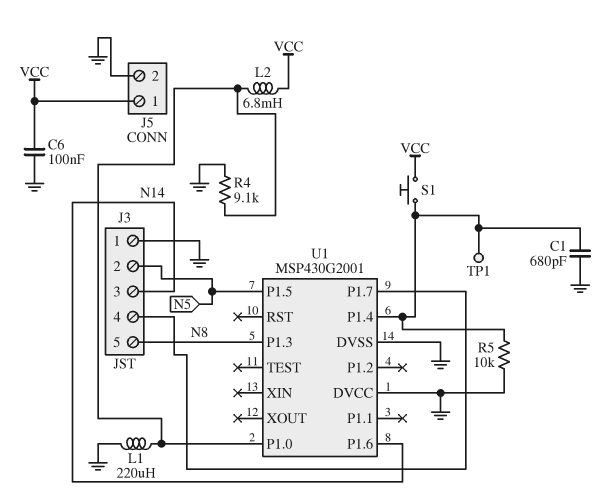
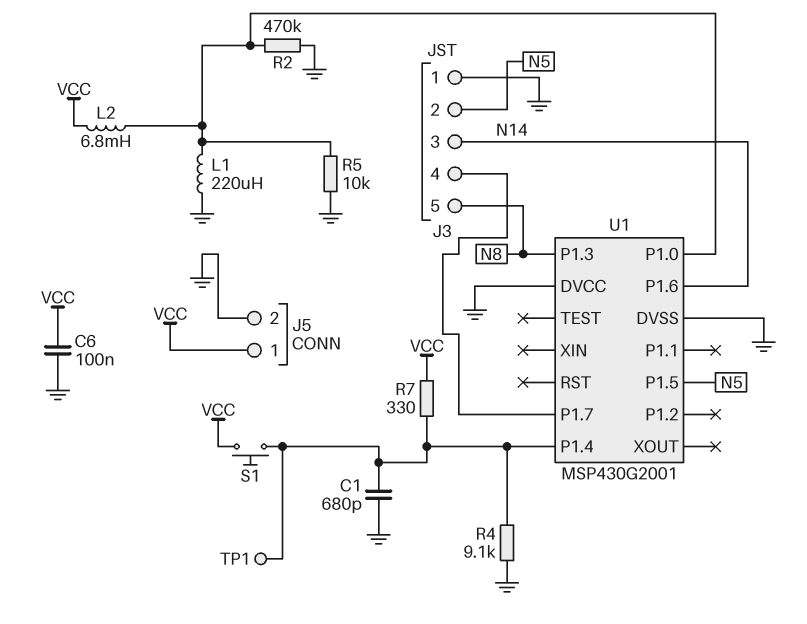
R2: none -> 470k (GND, U1/P1.0)
R4: 9.1k (GND, U1/P1.0) -> 9.1k (GND, U1/P1.4)
R5: 10k (GND, U1/P1.4) -> 10k (GND, U1/P1.0)
R7: none -> 330 (U1/P1.4, VCC)

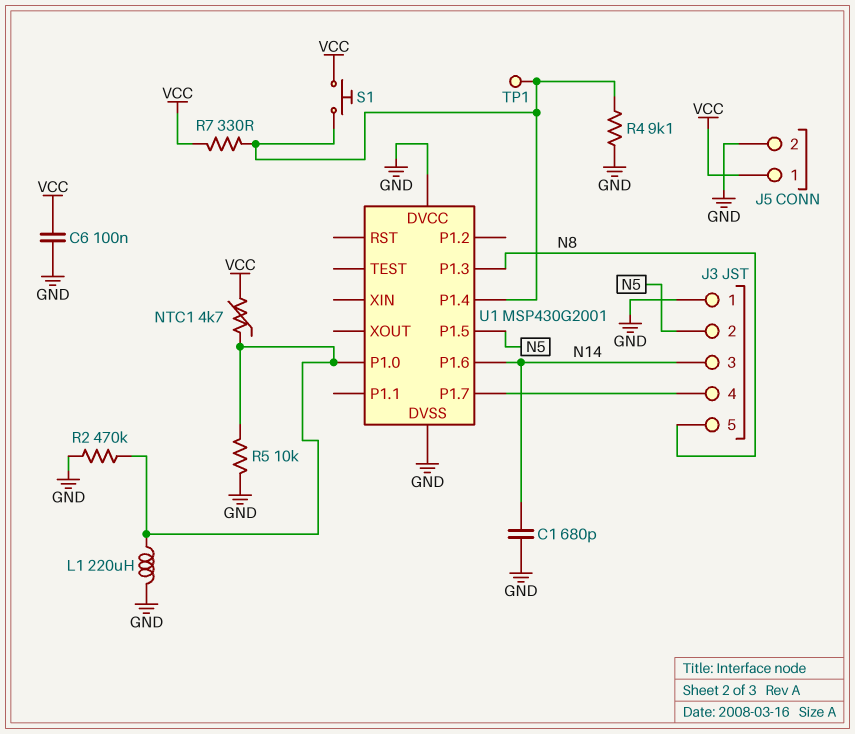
C1: 680pF (GND, U1/P1.4) -> 680pF (GND, N14)
L2: 6.8mH (U1/P1.0, VCC) -> none
NTC1: none -> 4.7k (U1/P1.0, VCC)

